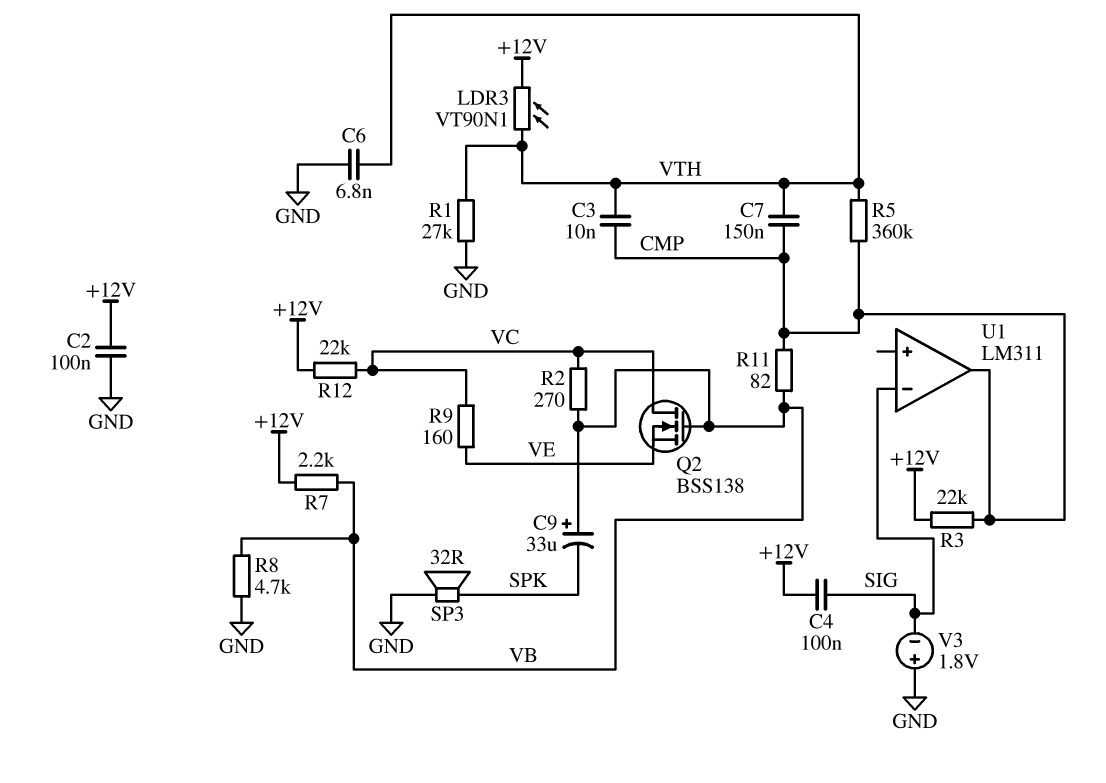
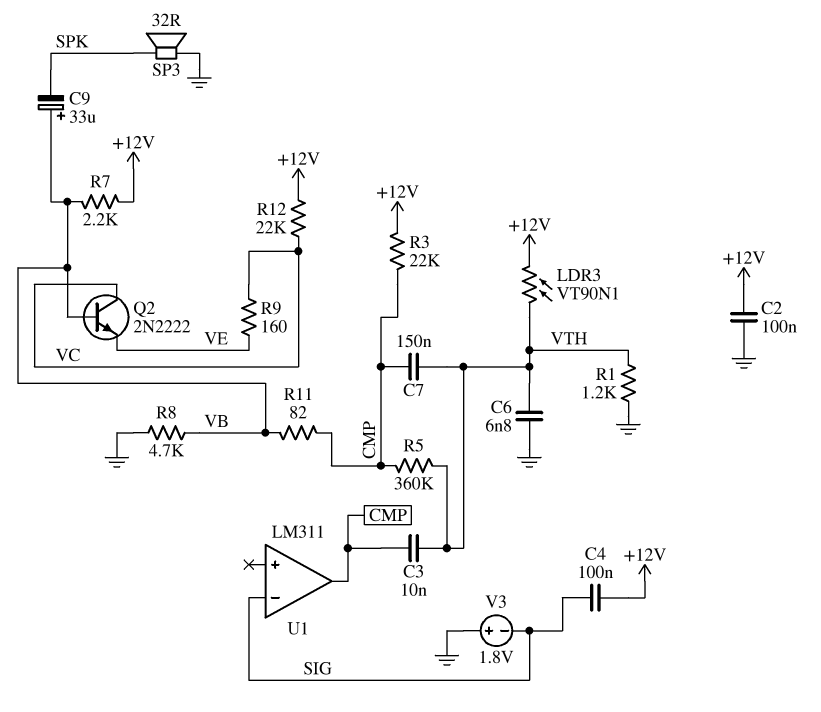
Q2: NMOS BSS138 (G VB, D VC, S VE) -> NPN 2N2222 (B VB, C VC, E VE)
R1: 27k (GND, VTH) -> 1.2k (GND, VTH)
R2: 270 (VB, VC) -> none

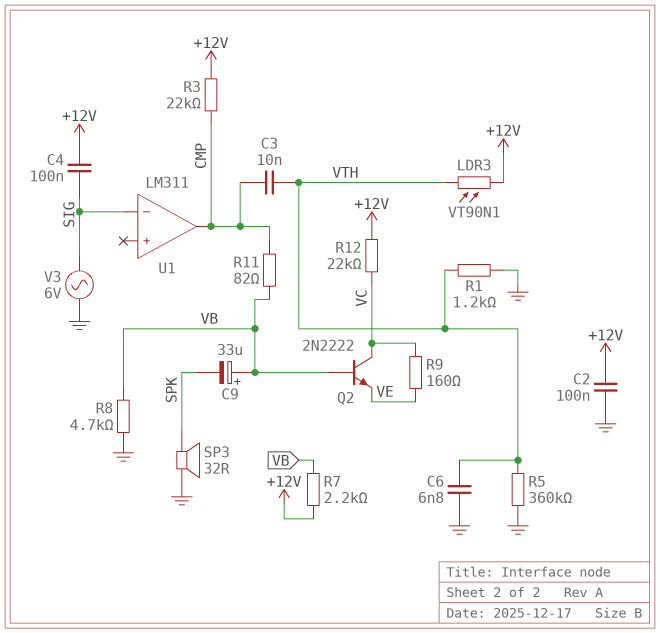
C7: 150nF (CMP, VTH) -> none
R5: 360k (CMP, VTH) -> 360k (GND, VTH)
V3: 1.8V (plus GND, minus SIG) -> AC 6V (GND, SIG)

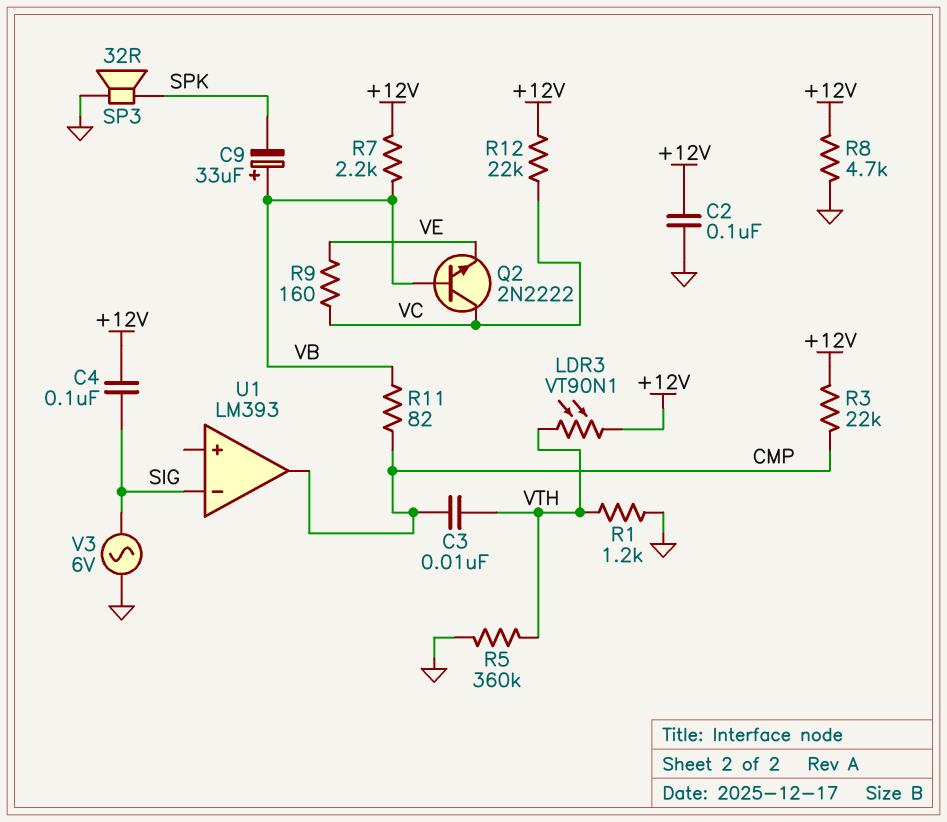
C6: 6.8nF (GND, VTH) -> none
R8: 4.7k (GND, VB) -> 4.7k (+12V, GND)
U1: LM311 -> LM393

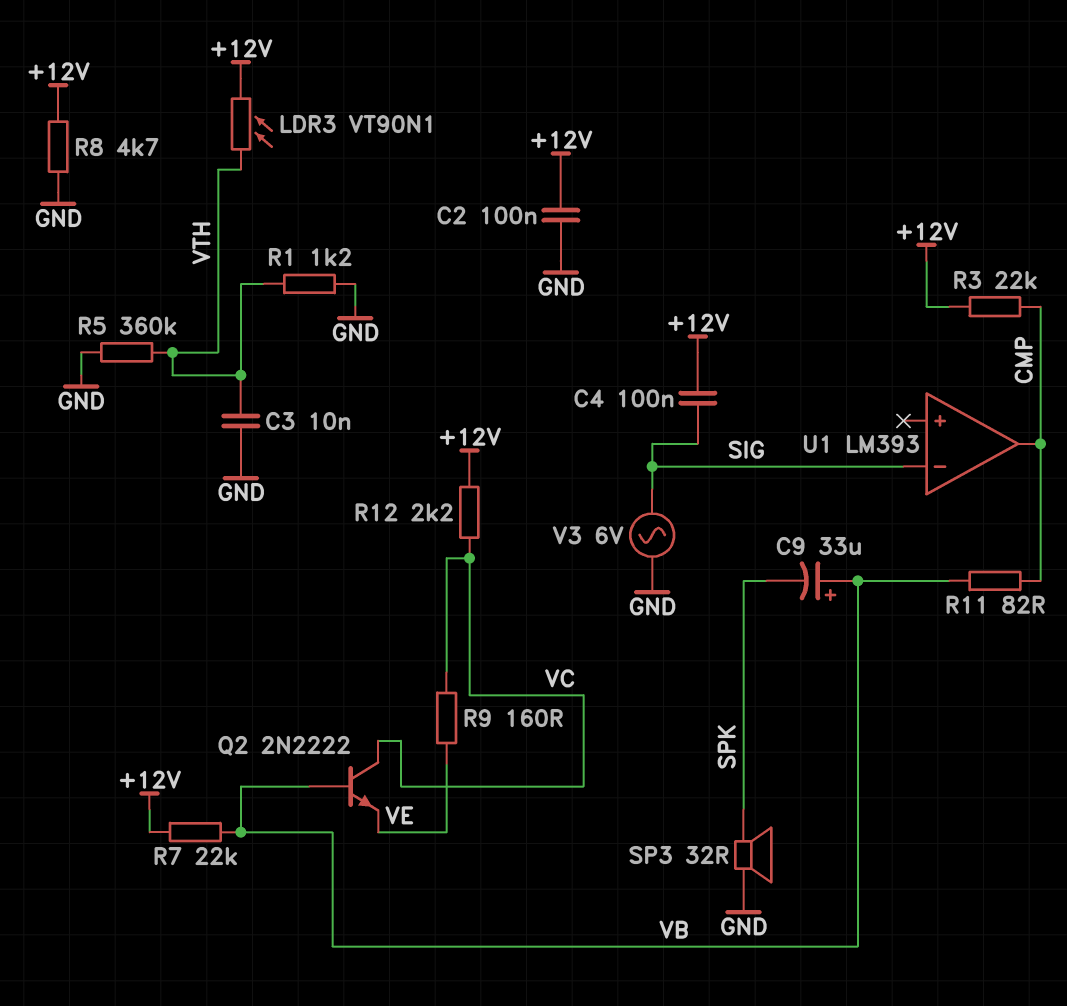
C3: 10nF (CMP, VTH) -> 10nF (GND, VTH)
R7: 2.2k (+12V, VB) -> 22k (+12V, VB)
R12: 22k (+12V, VC) -> 2.2k (+12V, VC)

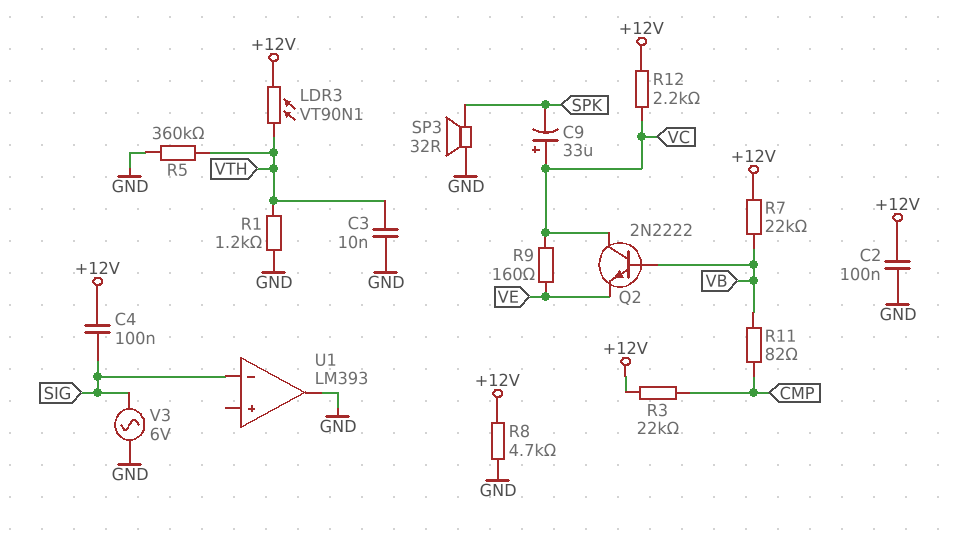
C9: 33uF (plus VB, minus SPK) -> 33uF (plus VC, minus SPK)
U1 pin out: CMP -> GND

